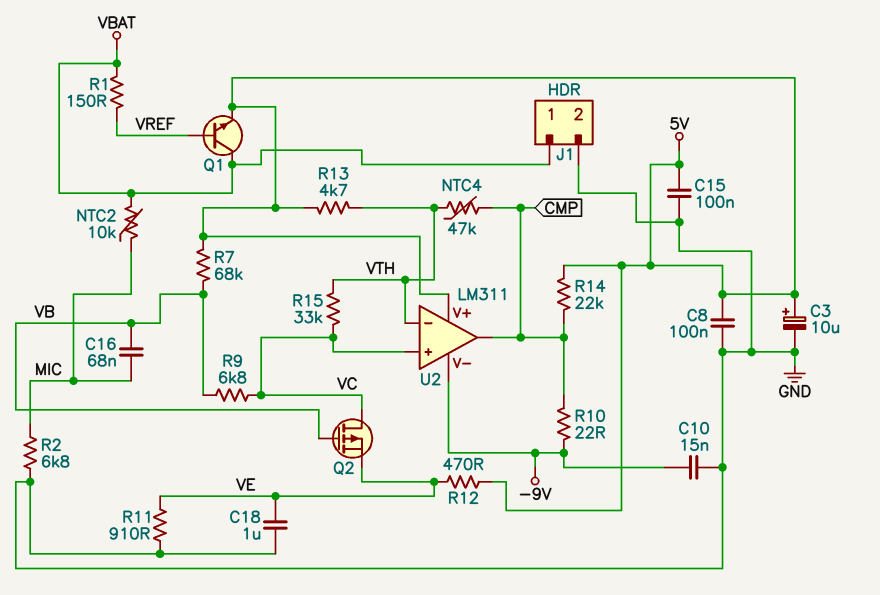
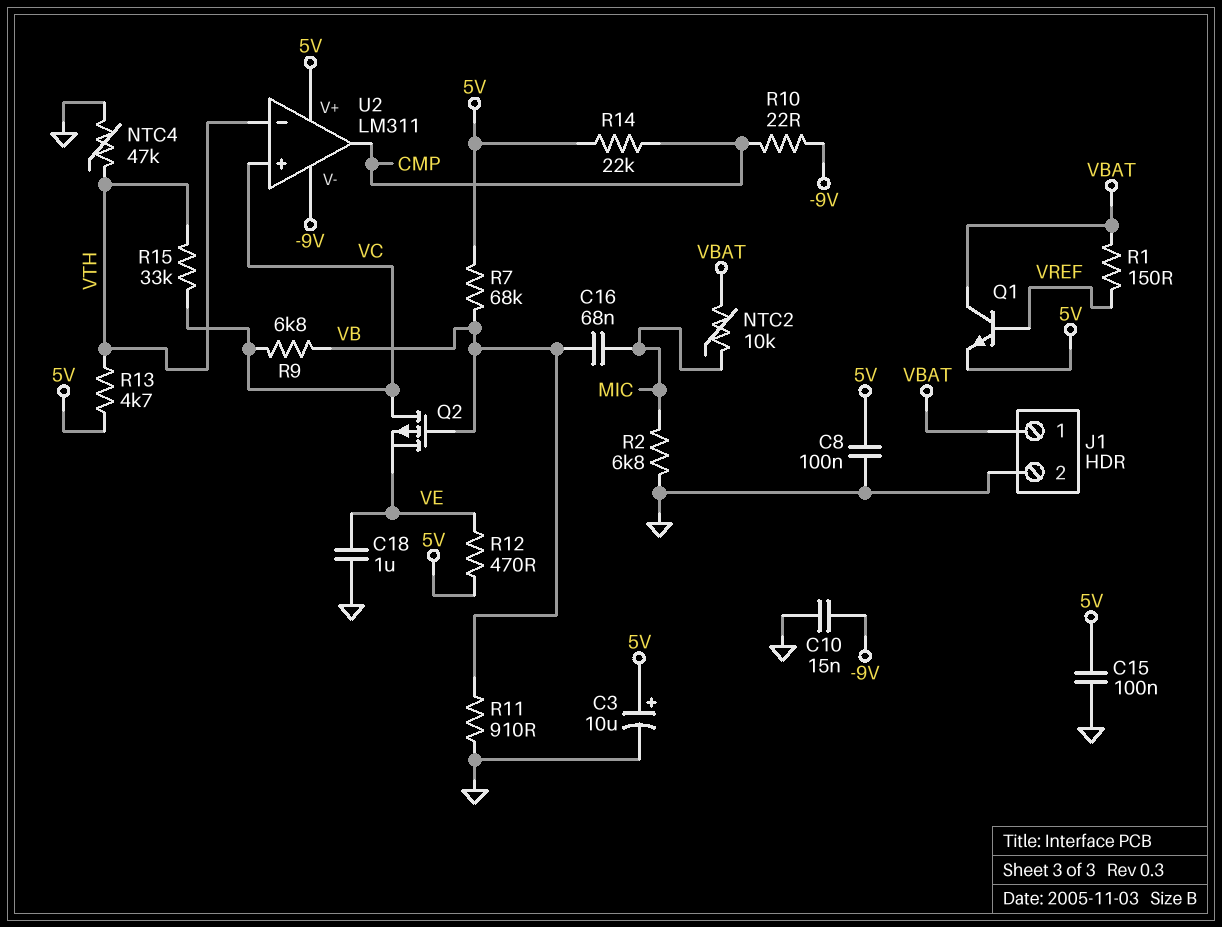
NTC4: 47k (CMP, VTH) -> 47k (GND, VTH)
R11: 910 (GND, VE) -> 910 (GND, VB)

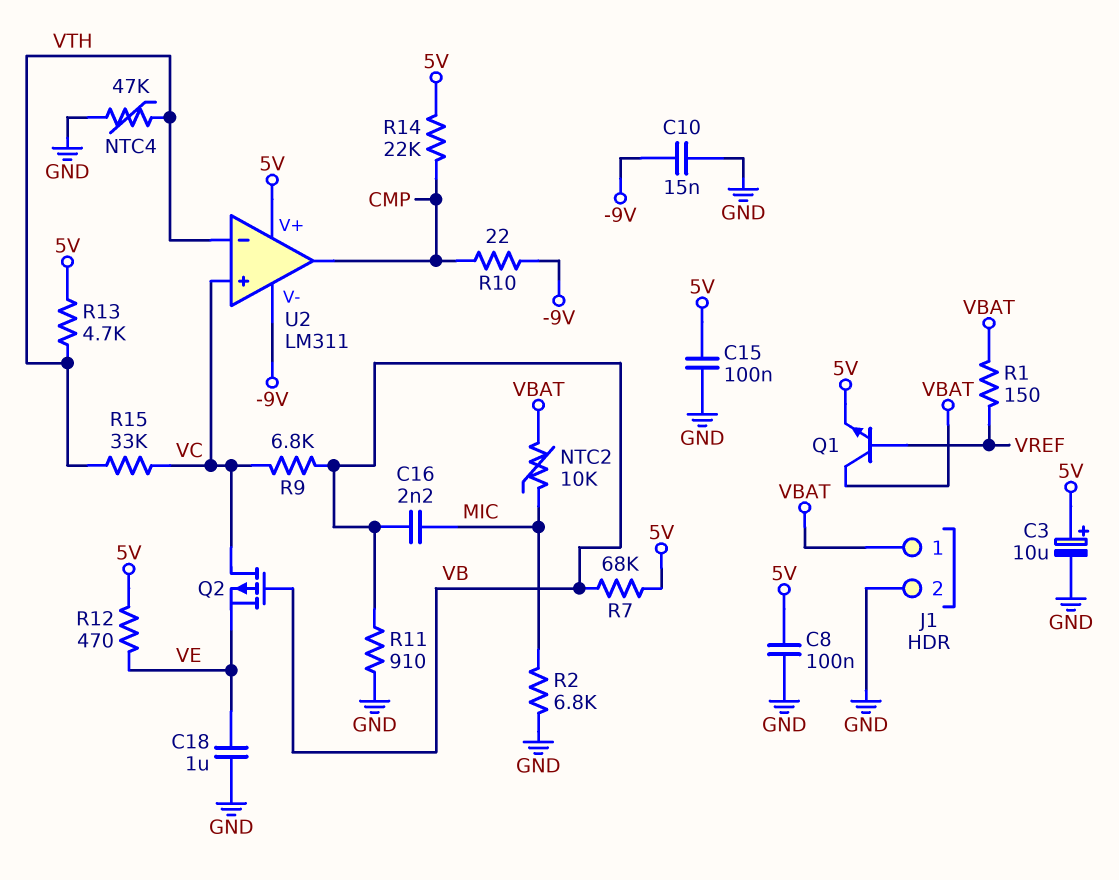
C16: 68nF (MIC, VB) -> 2.2nF (MIC, VB)

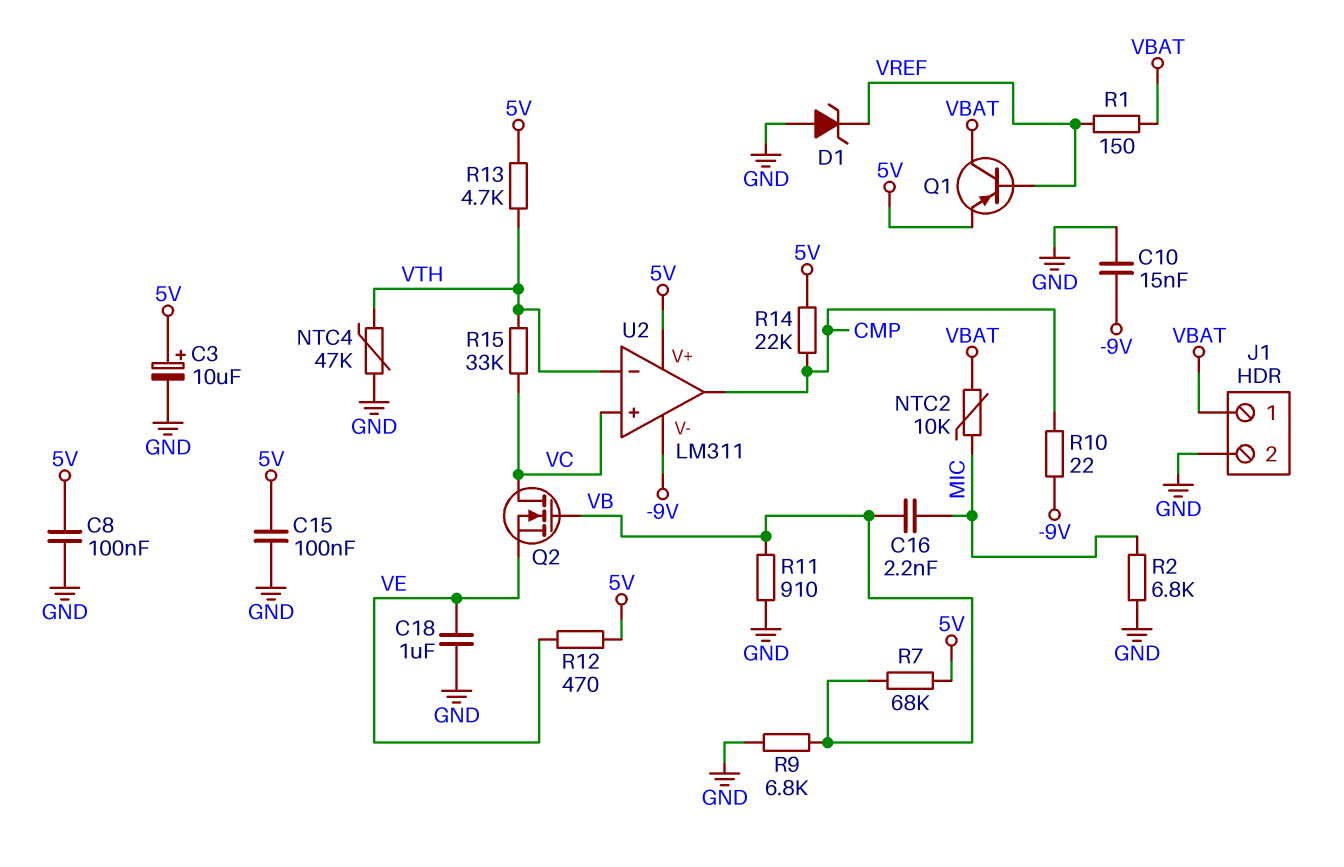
D1: none -> zener (A GND, K VREF)
Q1: NPN (B VREF, C VBAT, E 5V) -> PNP (B VREF, C VBAT, E 5V)
Q2: PMOS (G VB, D VC, S VE) -> NMOS (G VB, D VC, S VE)
R9: 6.8k (VB, VC) -> 6.8k (GND, VB)

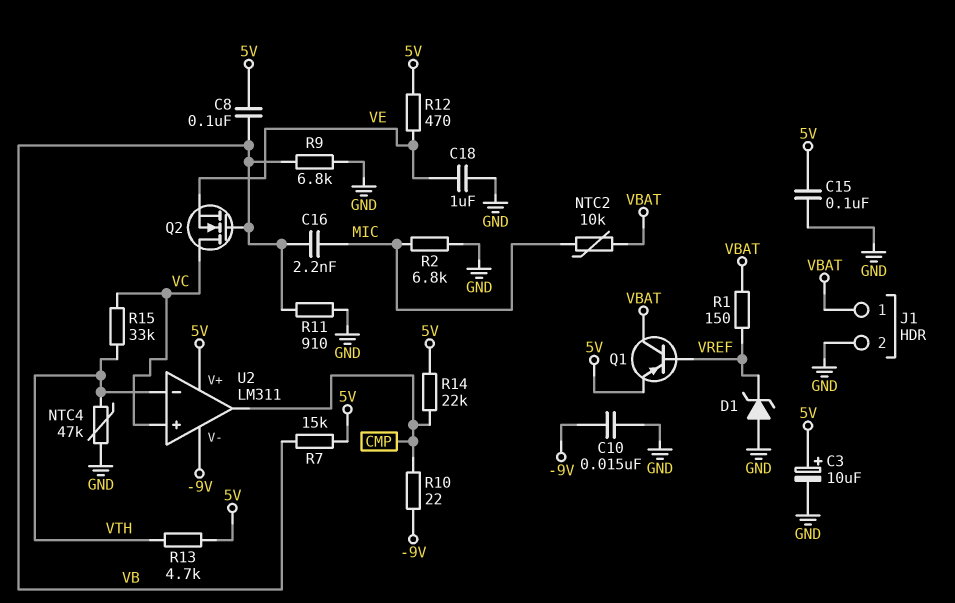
C8: 100nF (5V, GND) -> 100nF (5V, VB)
R7: 68k (5V, VB) -> 15k (5V, VB)

